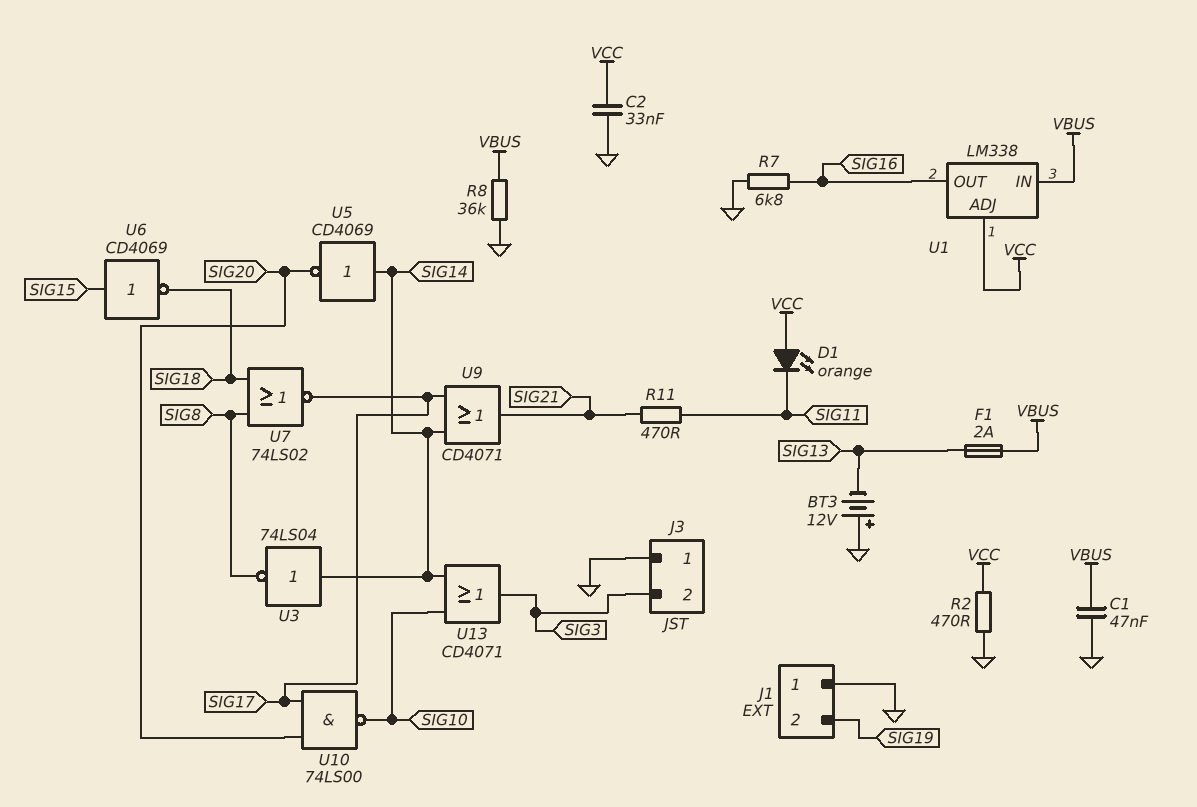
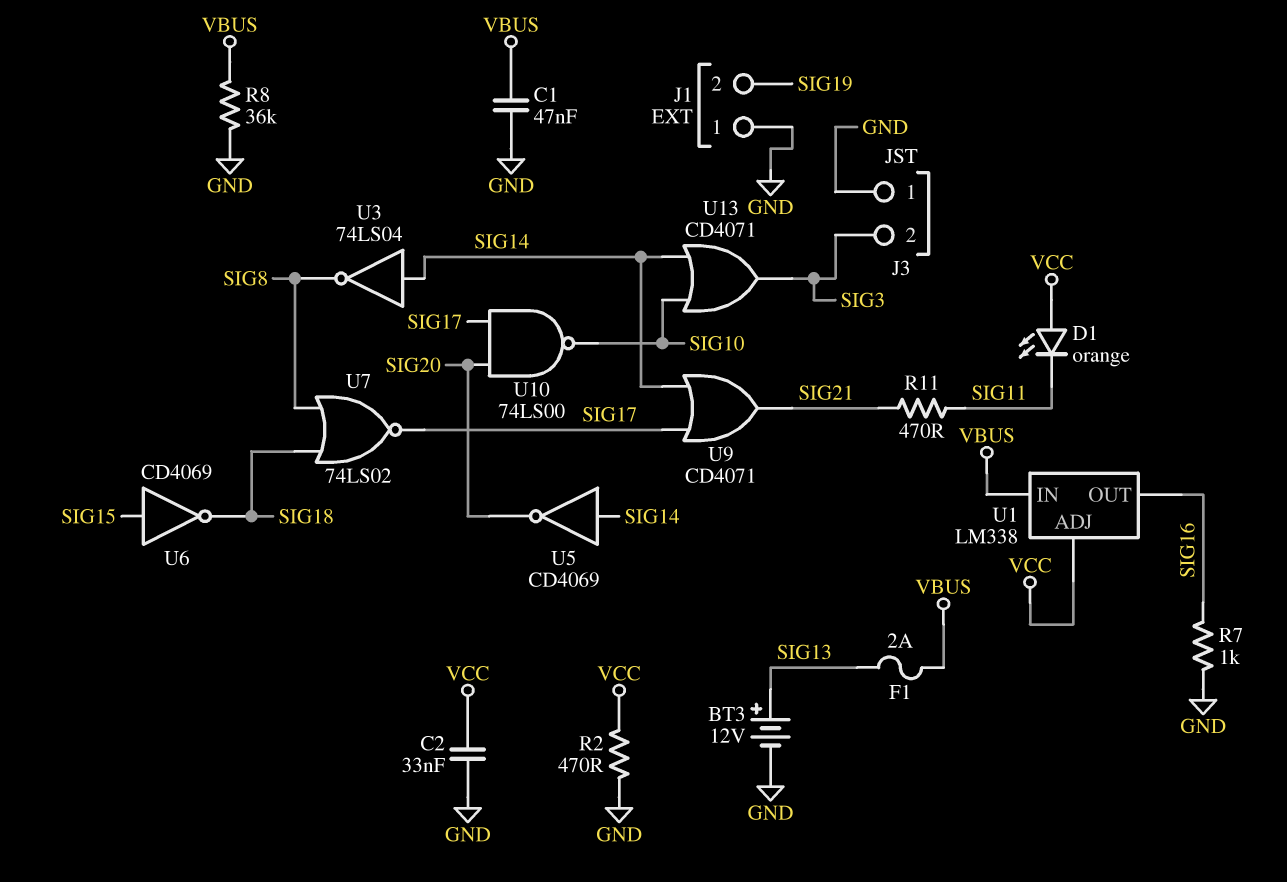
BT3: 12V (plus GND, minus SIG13) -> 12V (plus SIG13, minus GND)
R7: 6.8k (GND, SIG16) -> 1k (GND, SIG16)

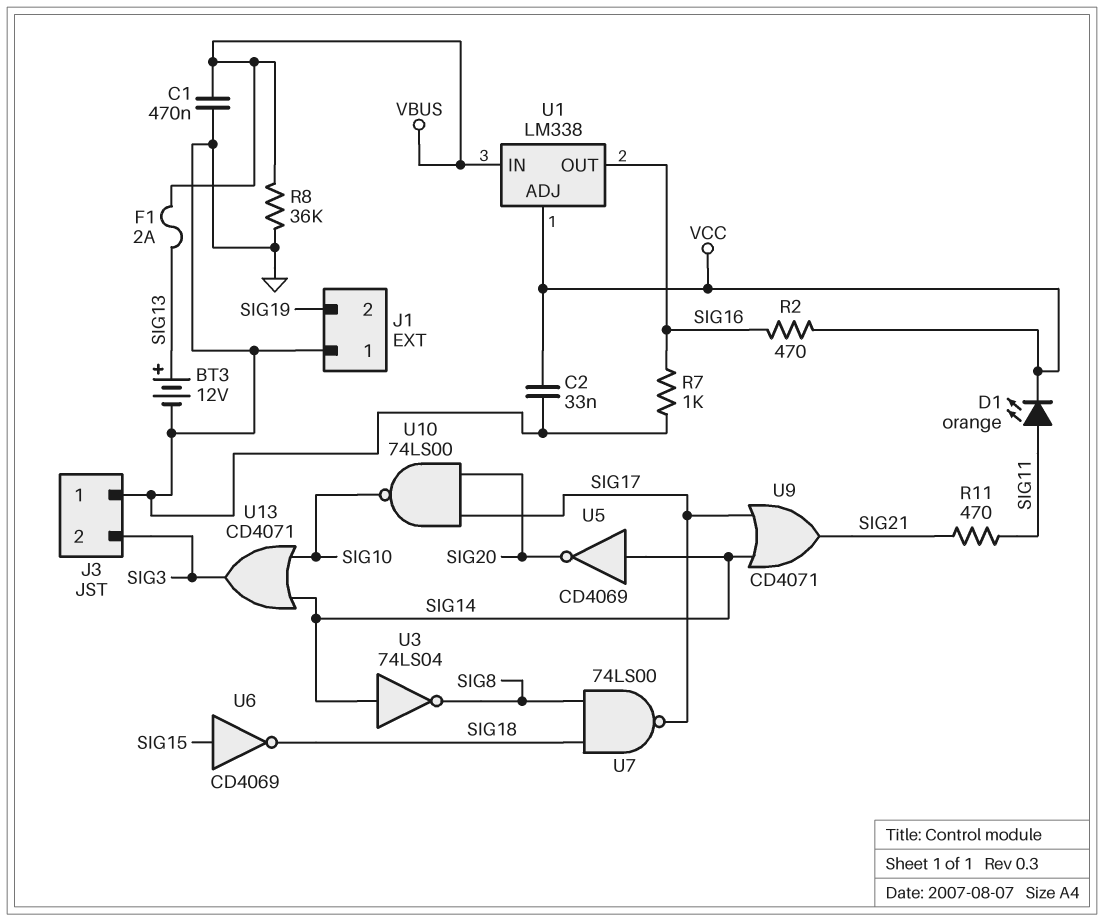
C1: 47nF (GND, VBUS) -> 470nF (GND, VBUS)
D1: LED orange (A VCC, K SIG11) -> LED orange (A SIG11, K VCC)
R2: 470 (GND, VCC) -> 470 (SIG16, VCC)
U7: NOR 74LS02 (in SIG8, in SIG18, out SIG17) -> NAND 74LS00 (in SIG8, in SIG18, out SIG17)

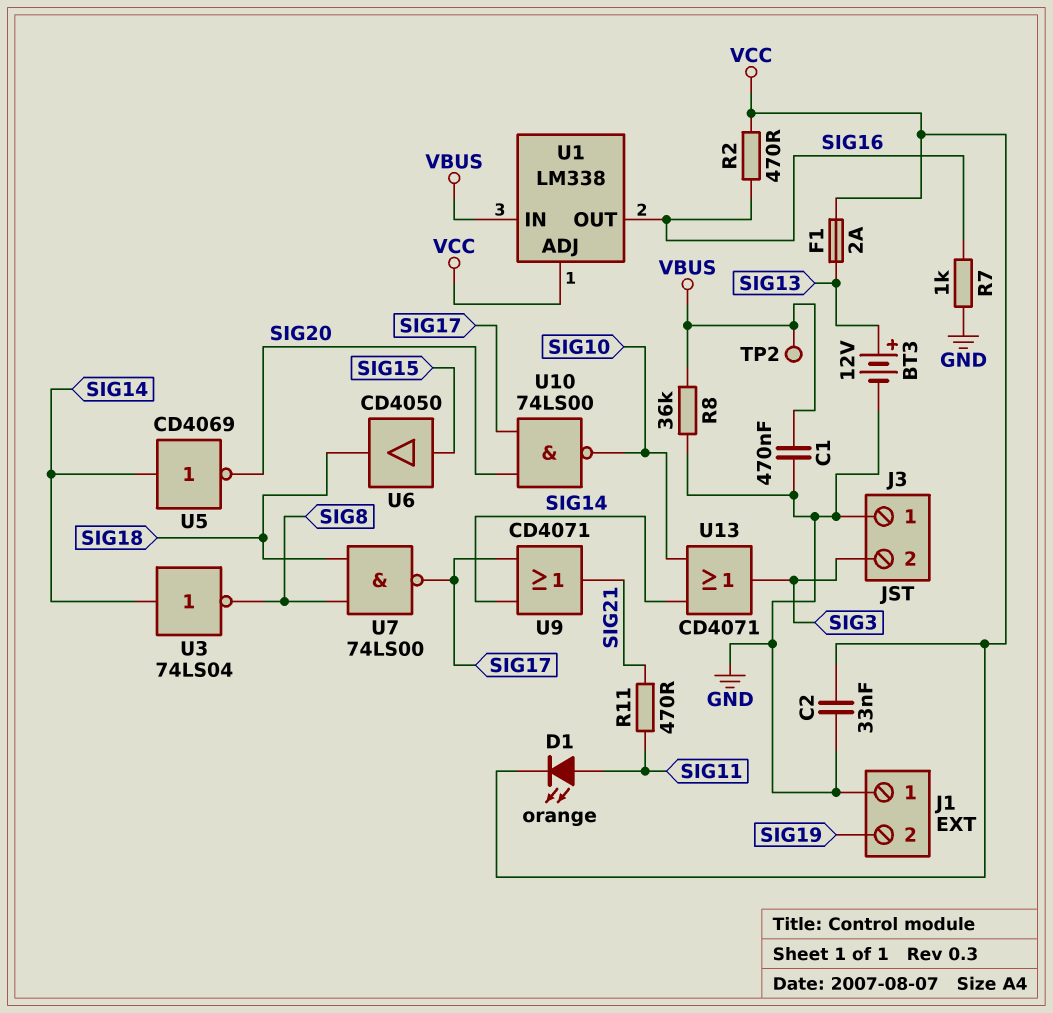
F1: 2A (SIG13, VBUS) -> 2A (SIG13, VCC)
TP2: none -> test point (VBUS)
U6: NOT CD4069 (in SIG15, out SIG18) -> buffer CD4050 (in SIG15, out SIG18)

